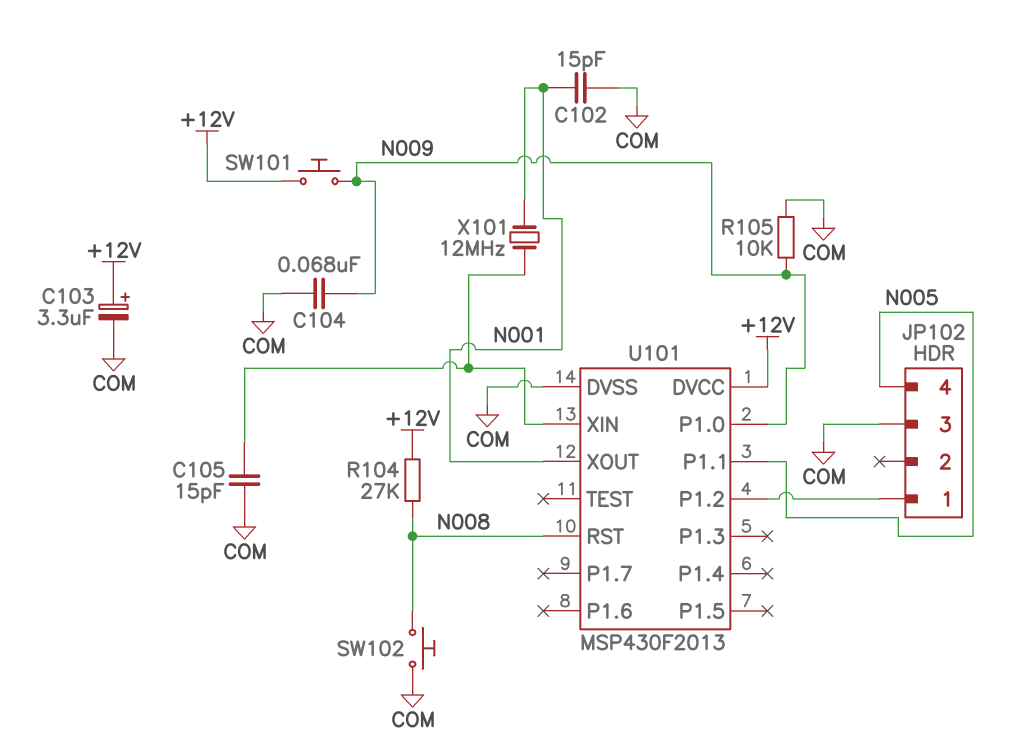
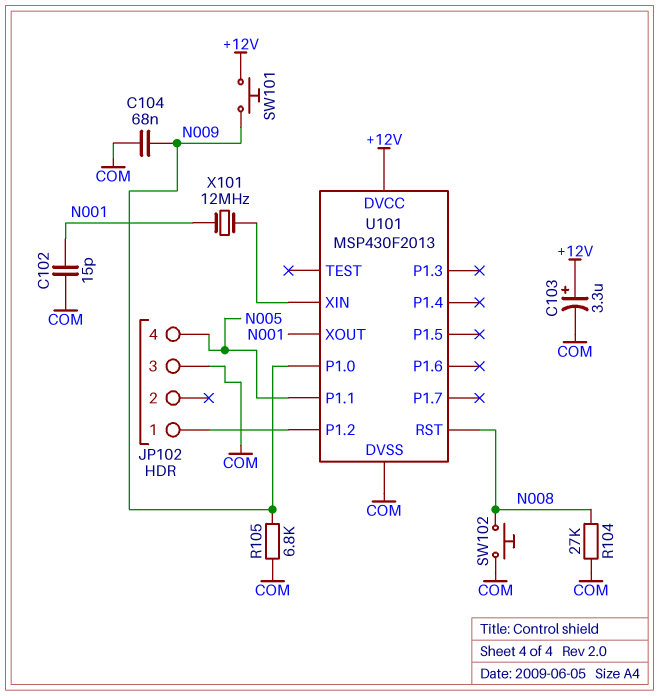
C105: 15pF (COM, U101/XIN) -> none
R104: 27k (+12V, N008) -> 27k (COM, N008)
R105: 10k (COM, N009) -> 6.8k (COM, N009)

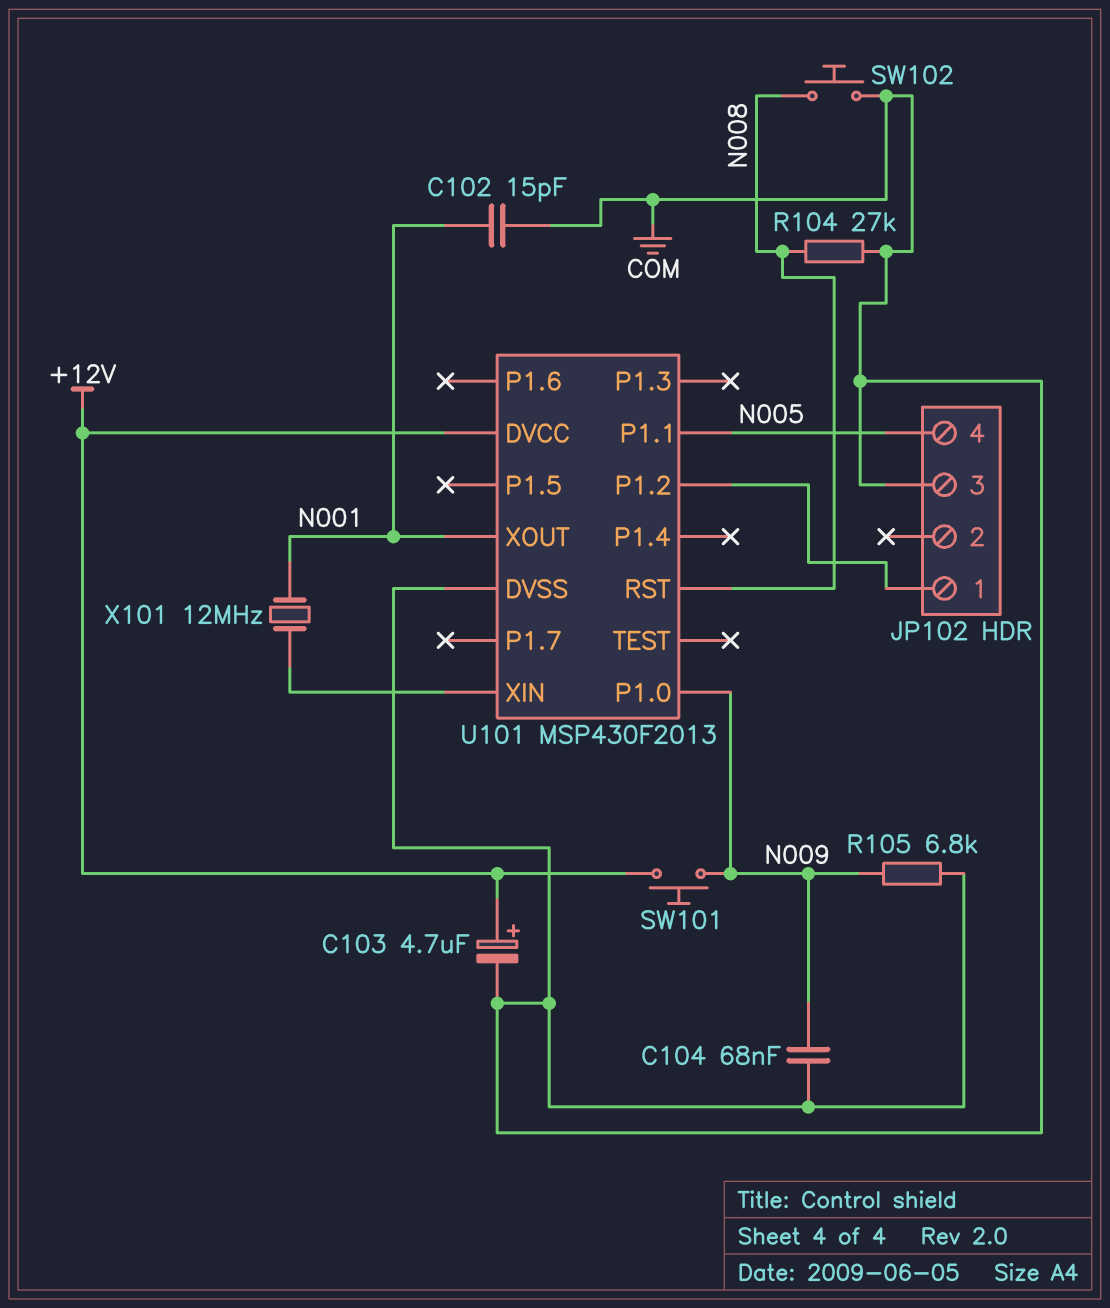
C103: 3.3uF (plus +12V, minus COM) -> 4.7uF (plus +12V, minus COM)

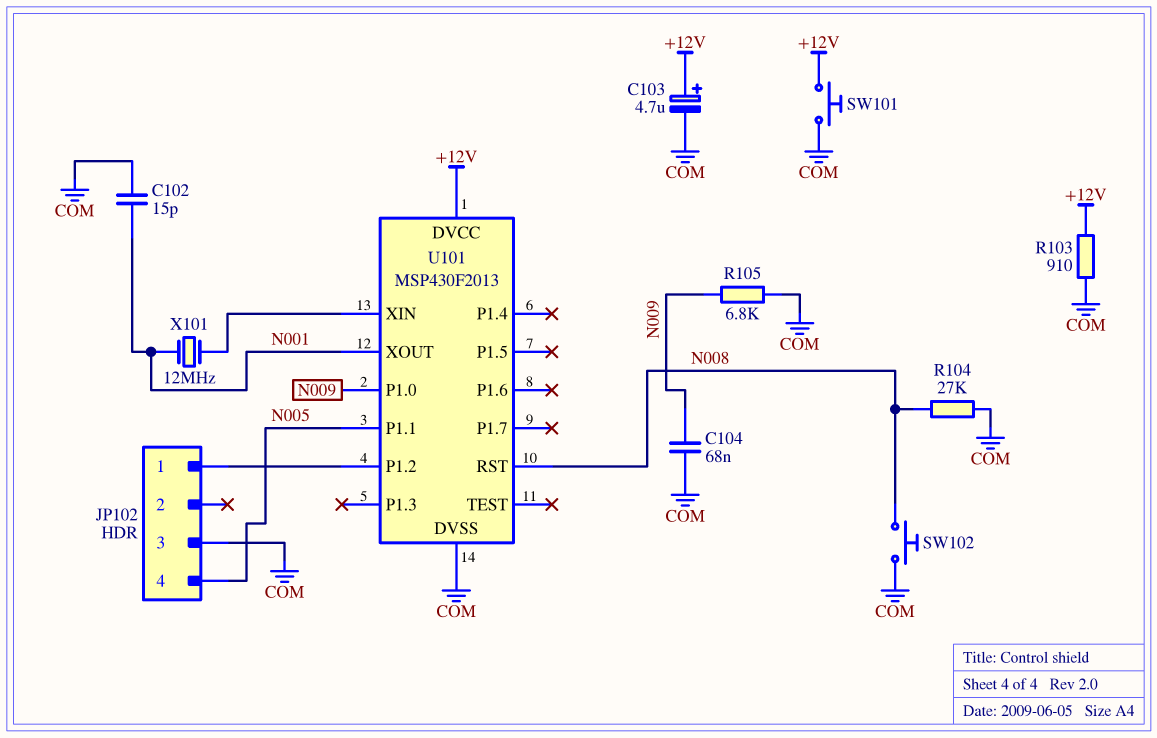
R103: none -> 910 (+12V, COM)
SW101: button (+12V, N009) -> button (+12V, COM)

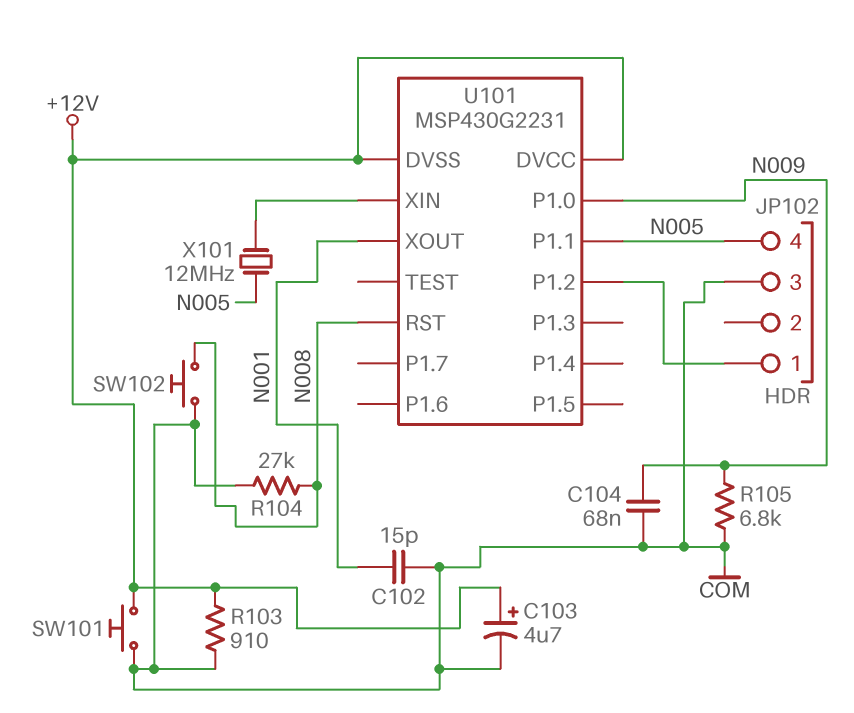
U101: MSP430F2013 -> MSP430G2231
U101 pin DVSS: COM -> +12V
X101: 12MHz (N001, U101/XIN) -> 12MHz (N005, U101/XIN)

